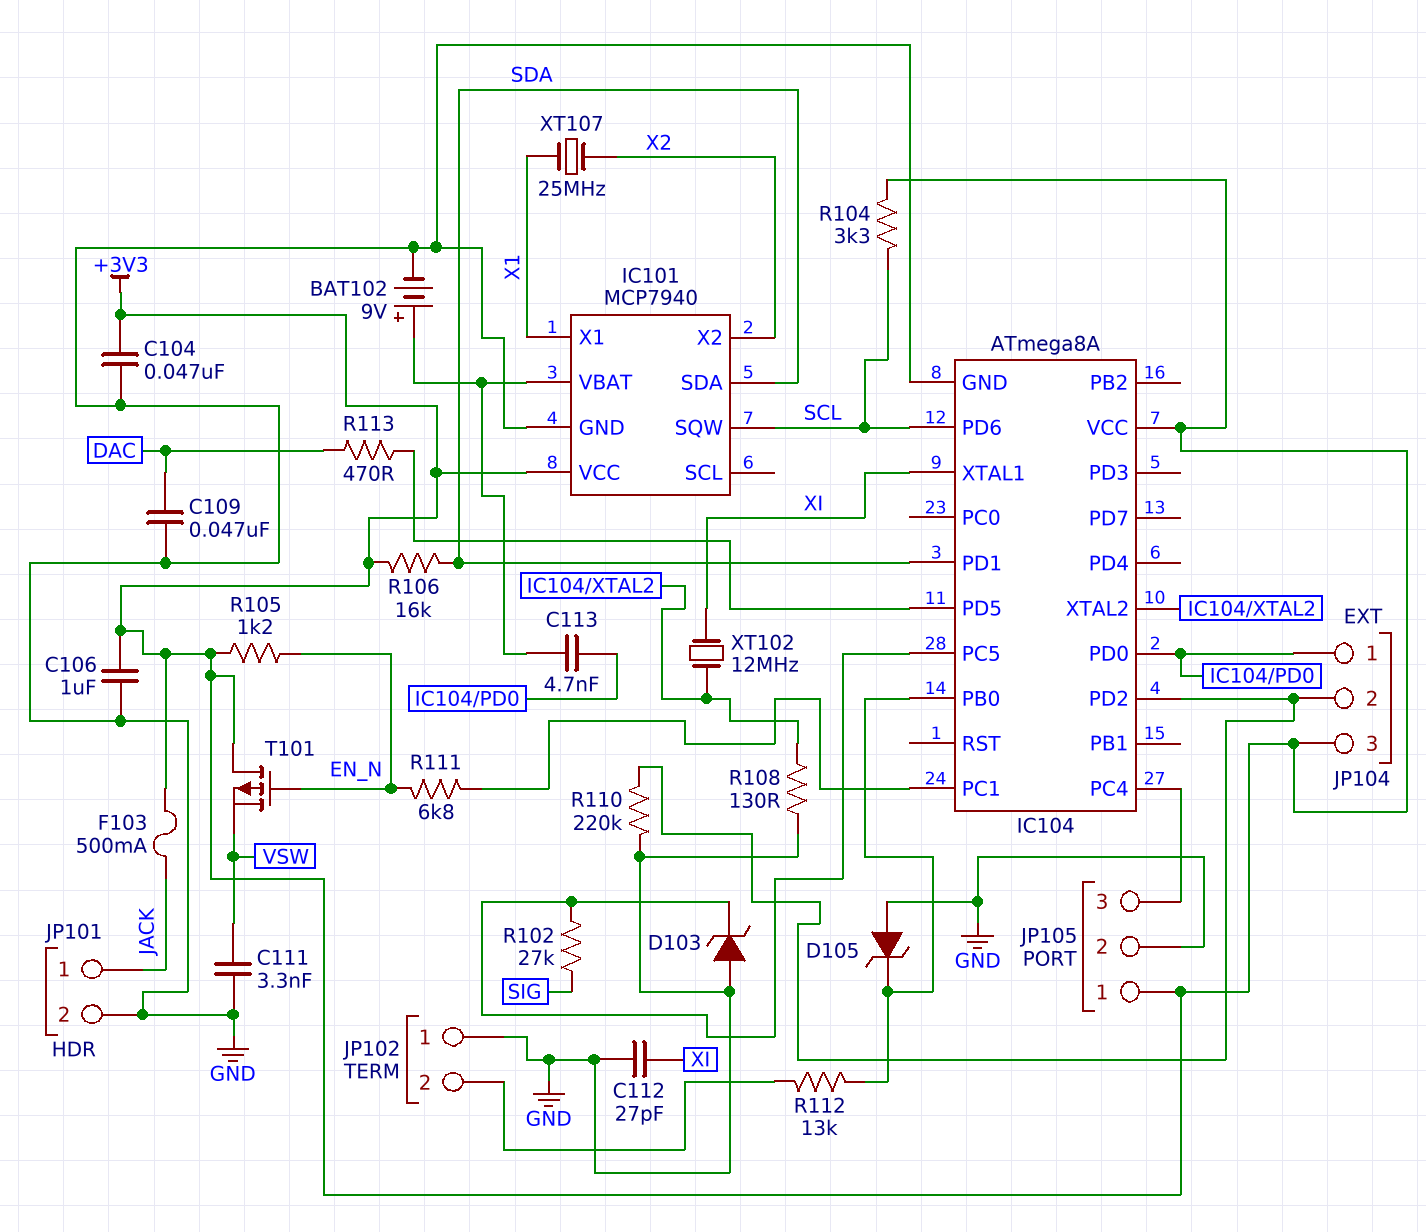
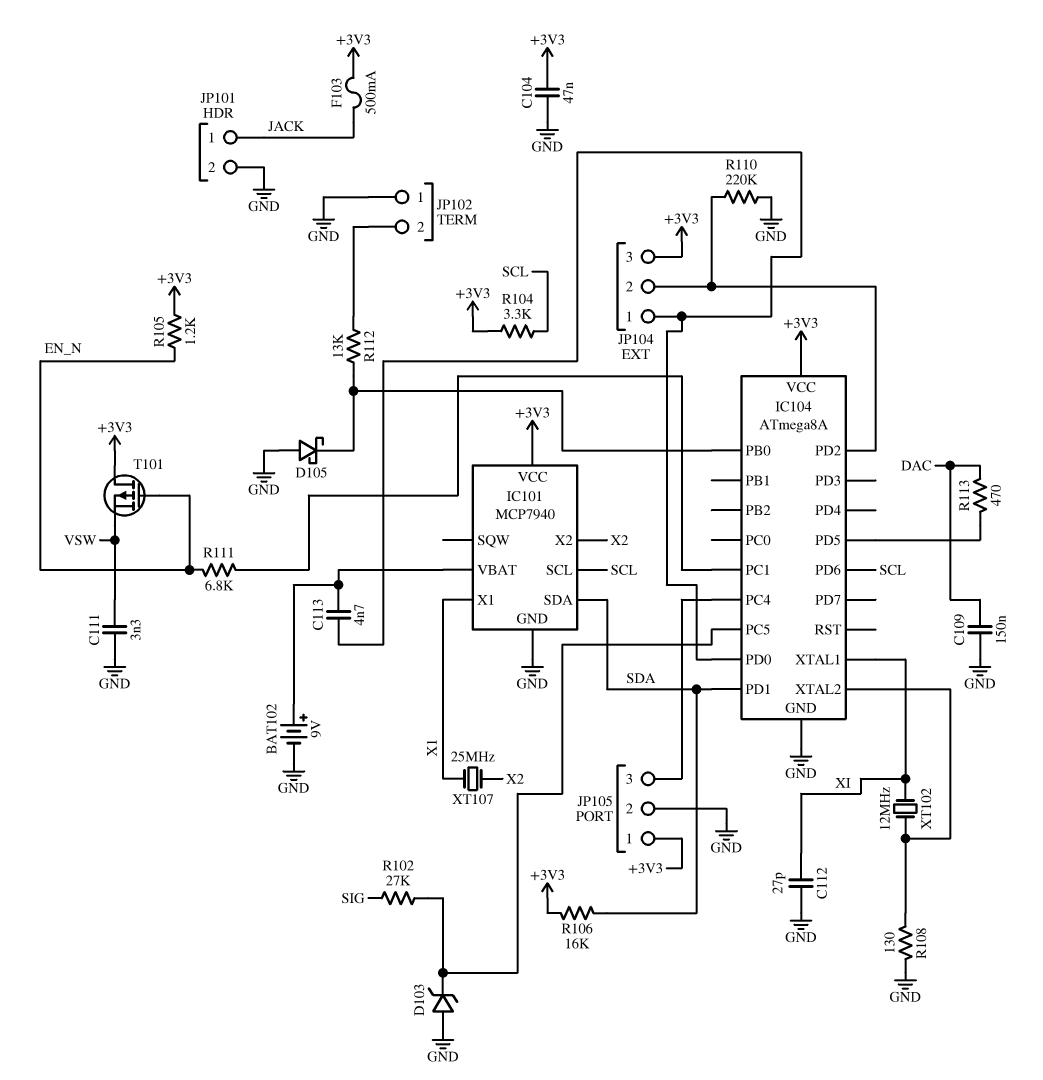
C106: 1uF (+3V3, GND) -> none
C109: 47nF (DAC, GND) -> 150nF (DAC, GND)
D105: zener (A GND, K IC104/PB0) -> schottky (A GND, K IC104/PB0)
IC101 pin SCL: none -> SCL
IC101 pin SQW: SCL -> none

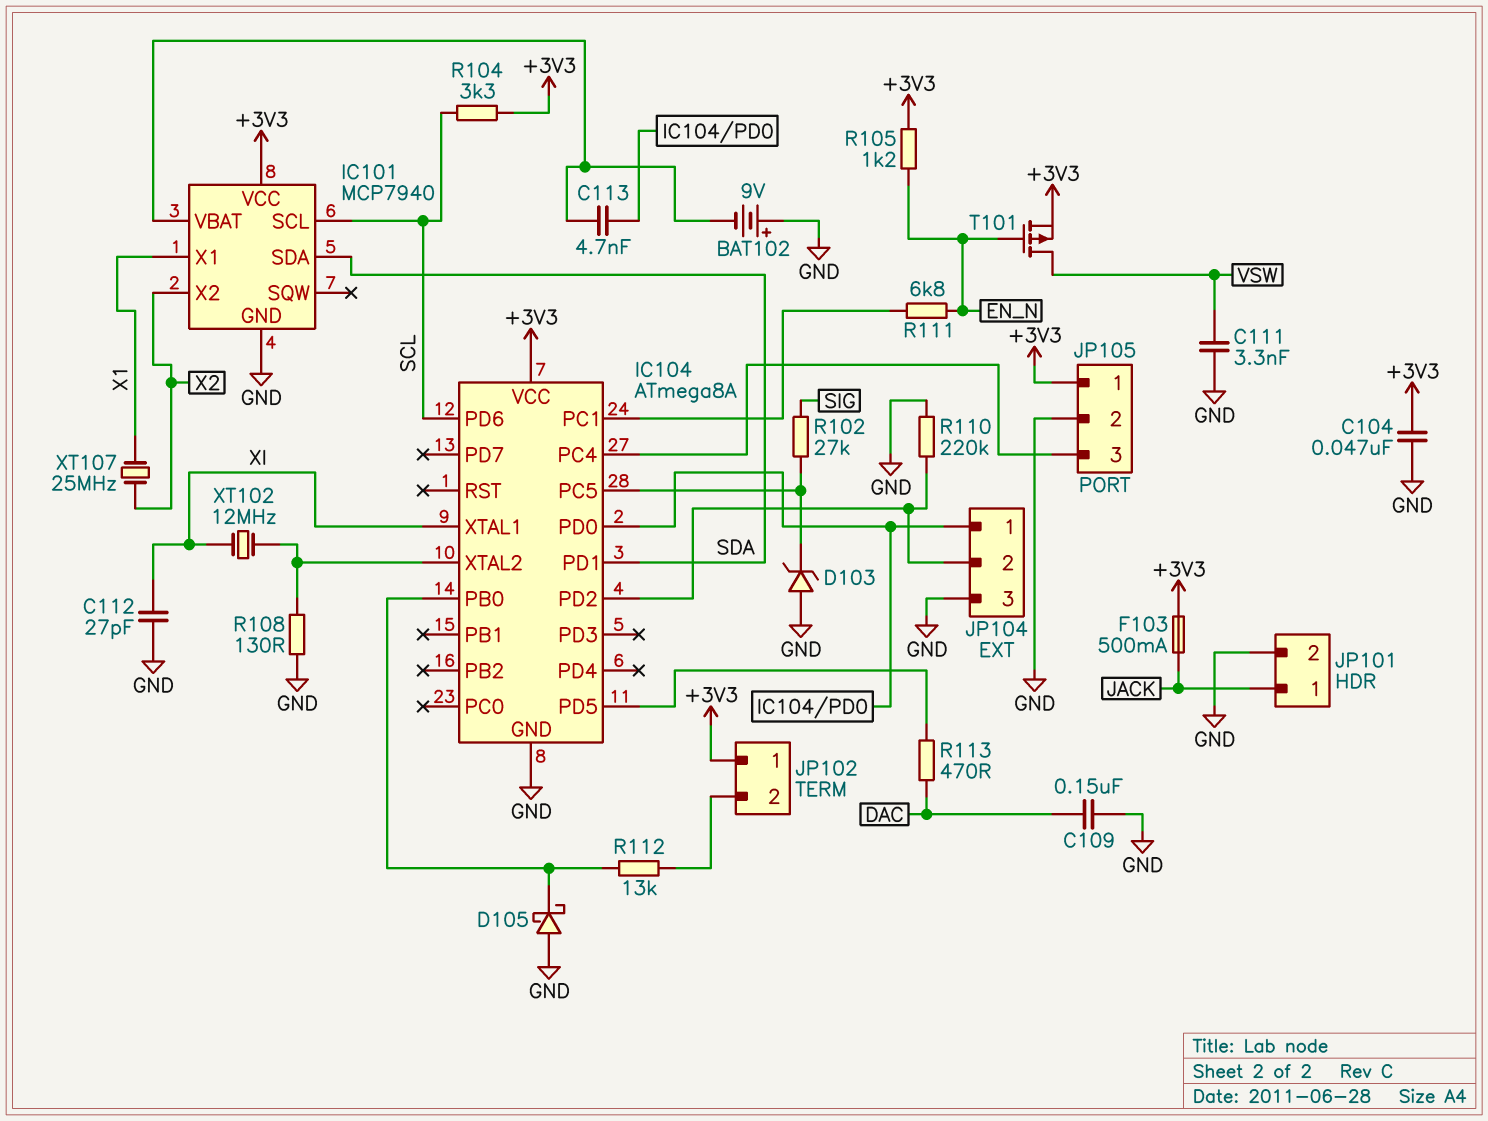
BAT102: 9V (plus IC101/VBAT, minus GND) -> 9V (plus GND, minus IC101/VBAT)
JP102 pin 1: GND -> +3V3
JP104 pin 3: +3V3 -> GND
R106: 16k (+3V3, SDA) -> none
T101: PMOS (G EN_N, D +3V3, S VSW) -> PMOS (G EN_N, D VSW, S +3V3)

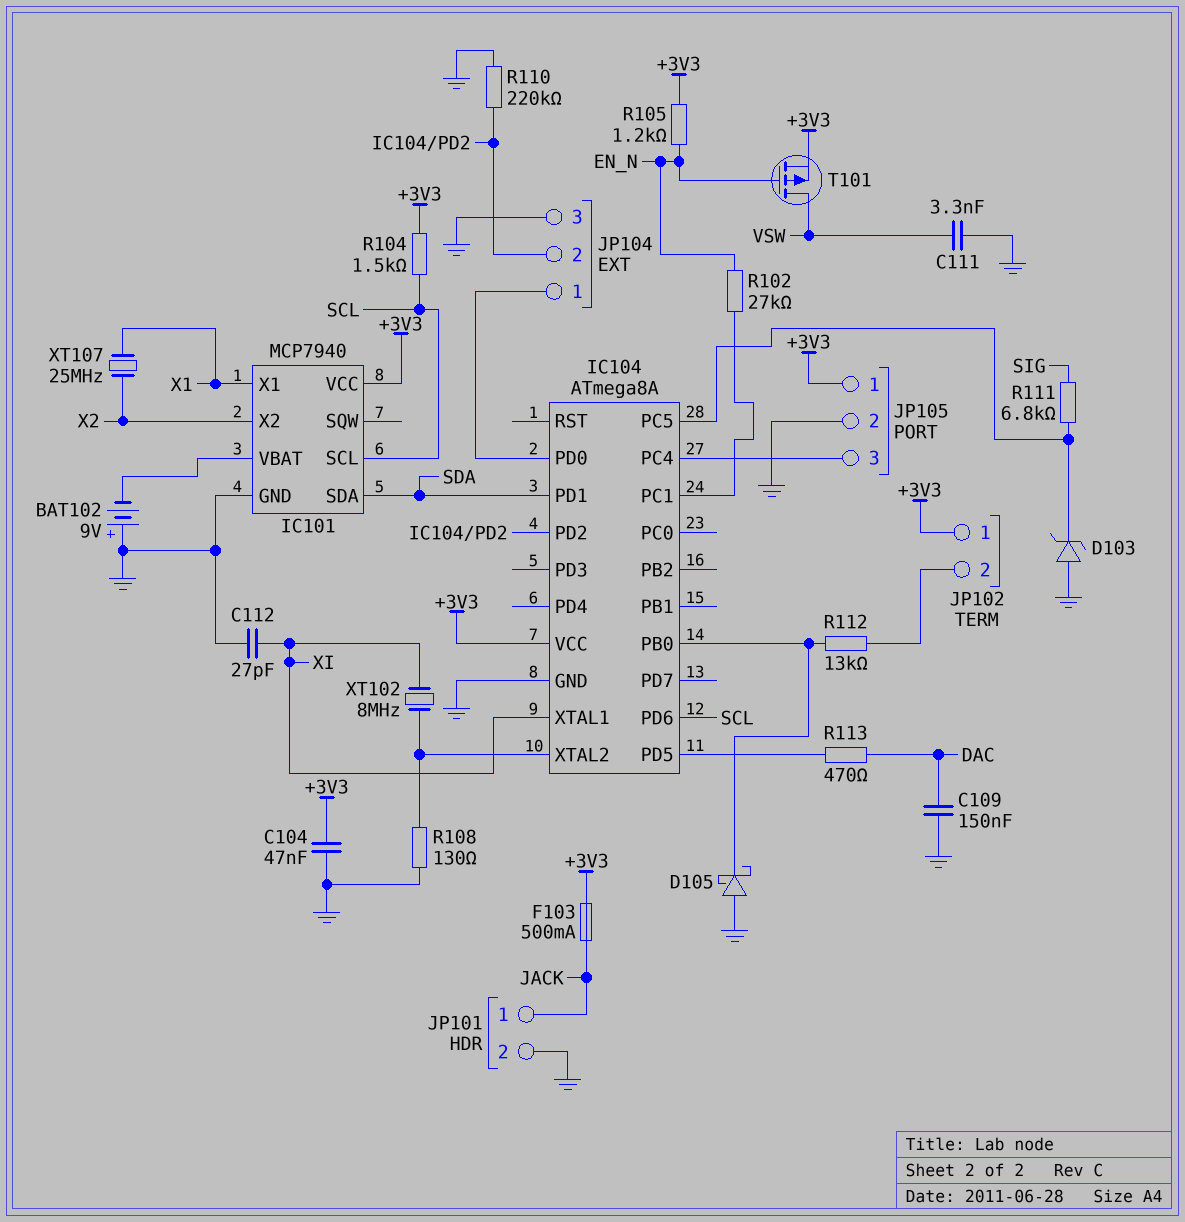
C113: 4.7nF (IC101/VBAT, IC104/PD0) -> none
R102: 27k (IC104/PC5, SIG) -> 27k (EN_N, IC104/PC1)
R104: 3.3k (+3V3, SCL) -> 1.5k (+3V3, SCL)
R111: 6.8k (EN_N, IC104/PC1) -> 6.8k (IC104/PC5, SIG)
XT102: 12MHz (IC104/XTAL2, XI) -> 8MHz (IC104/XTAL2, XI)

